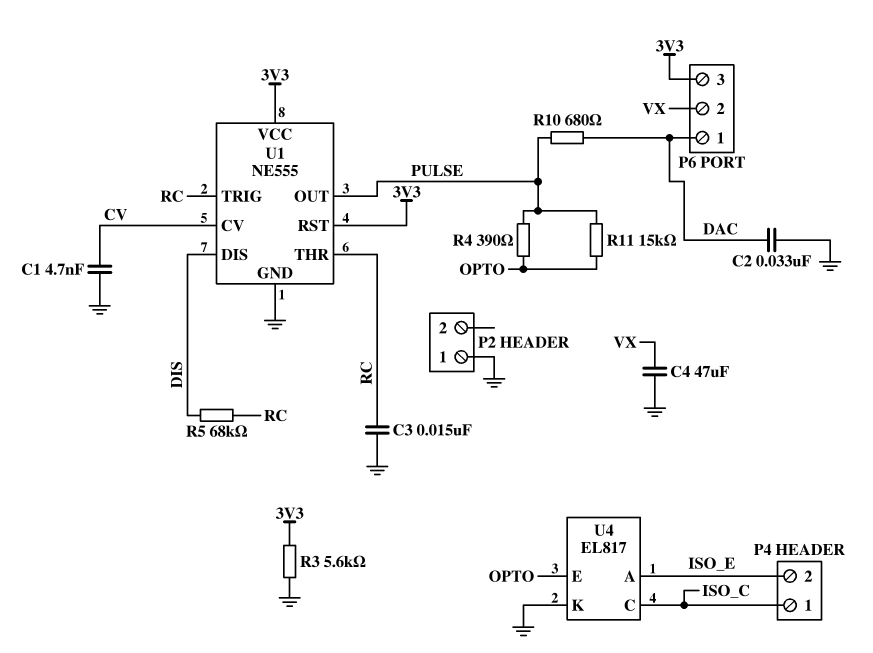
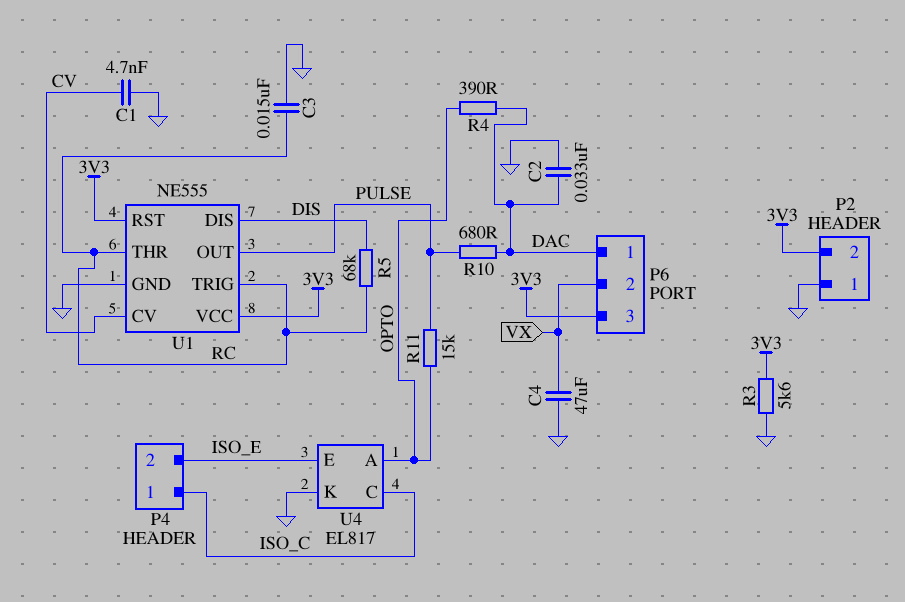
P2 pin 2: none -> 3V3
R4: 390 (OPTO, PULSE) -> 390 (DAC, OPTO)
U4 pin A: ISO_E -> OPTO
U4 pin E: OPTO -> ISO_E

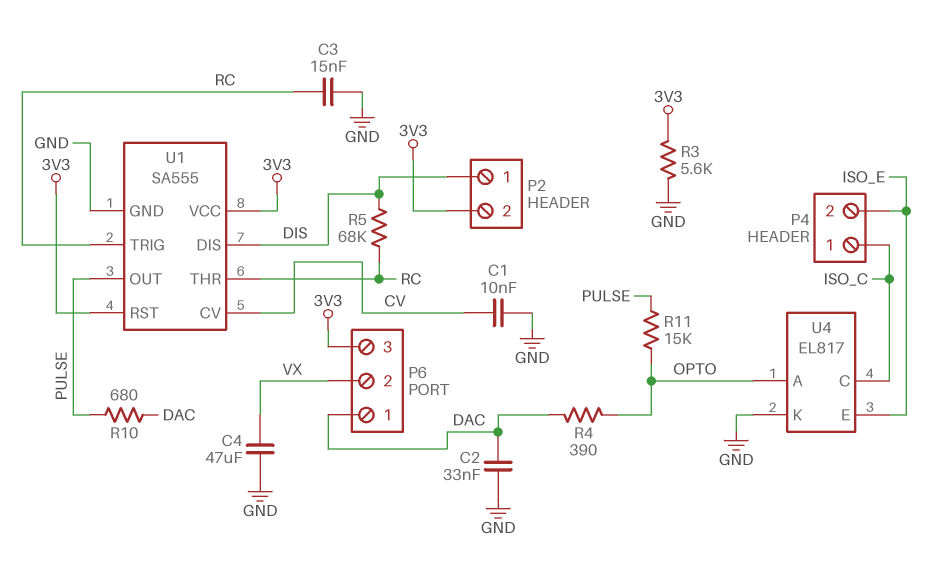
C1: 4.7nF (CV, GND) -> 10nF (CV, GND)
P2 pin 1: GND -> DIS
U1: NE555 -> SA555

